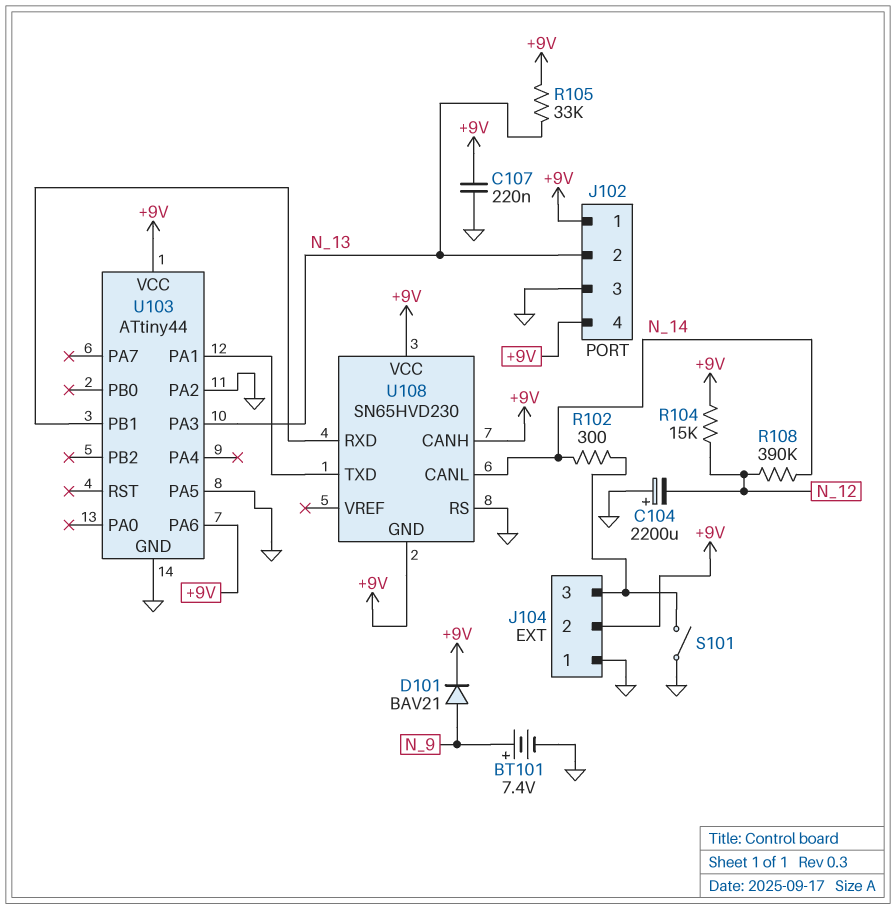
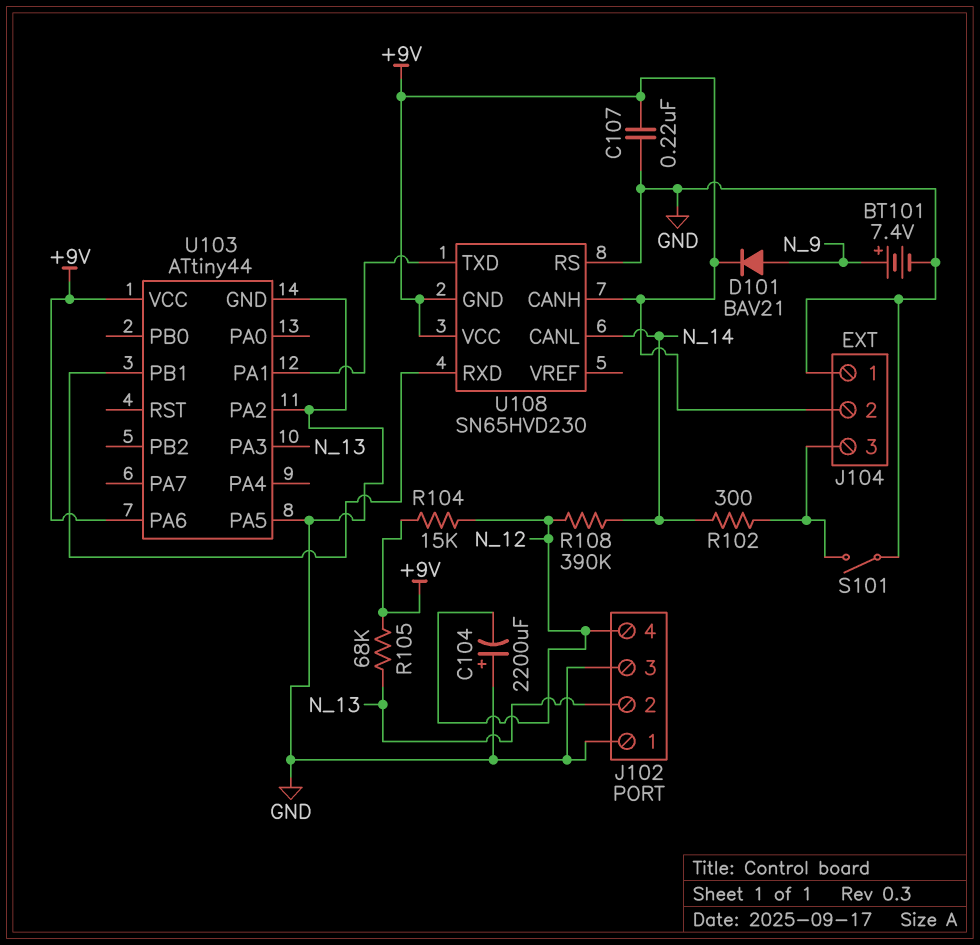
J102 pin 1: +9V -> GND
J102 pin 4: +9V -> N_12
R105: 33k (+9V, N_13) -> 68k (+9V, N_13)

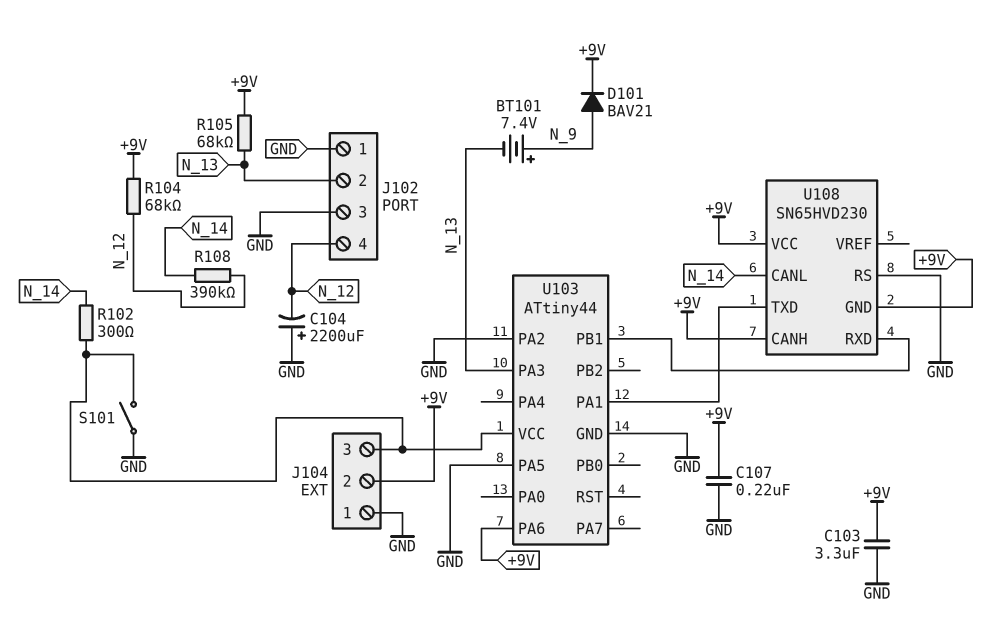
BT101: 7.4V (plus N_9, minus GND) -> 7.4V (plus N_9, minus N_13)
C103: none -> 3.3uF (+9V, GND)
R104: 15k (+9V, N_12) -> 68k (+9V, N_12)
U103 pin VCC: +9V -> J104/3

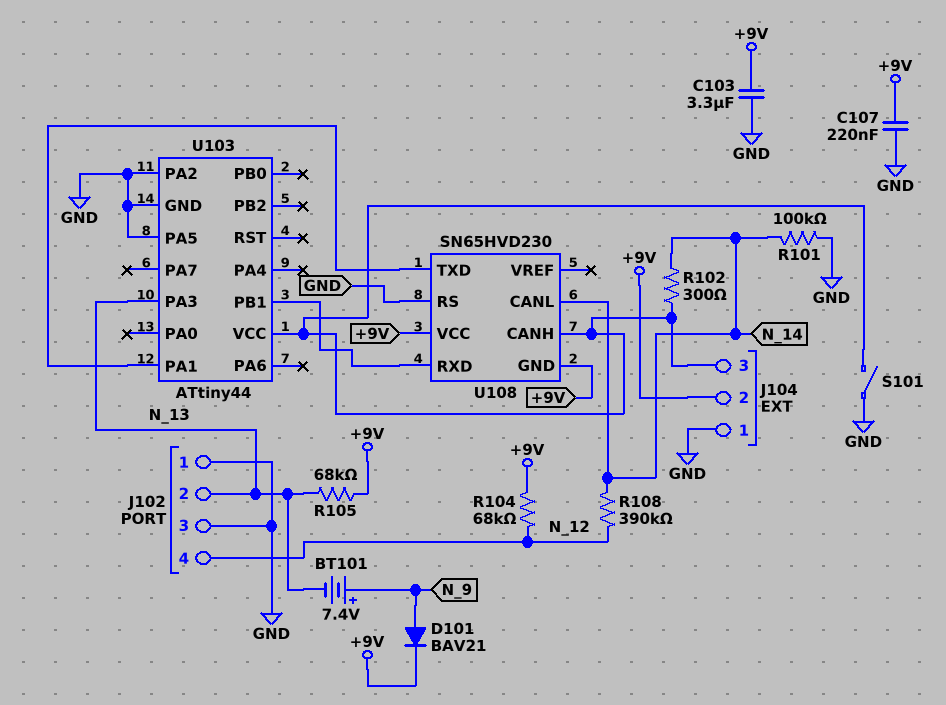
C104: 2200uF (plus GND, minus N_12) -> none
R101: none -> 100k (GND, N_14)
U103 pin PA6: +9V -> none
U108 pin CANH: +9V -> J104/3

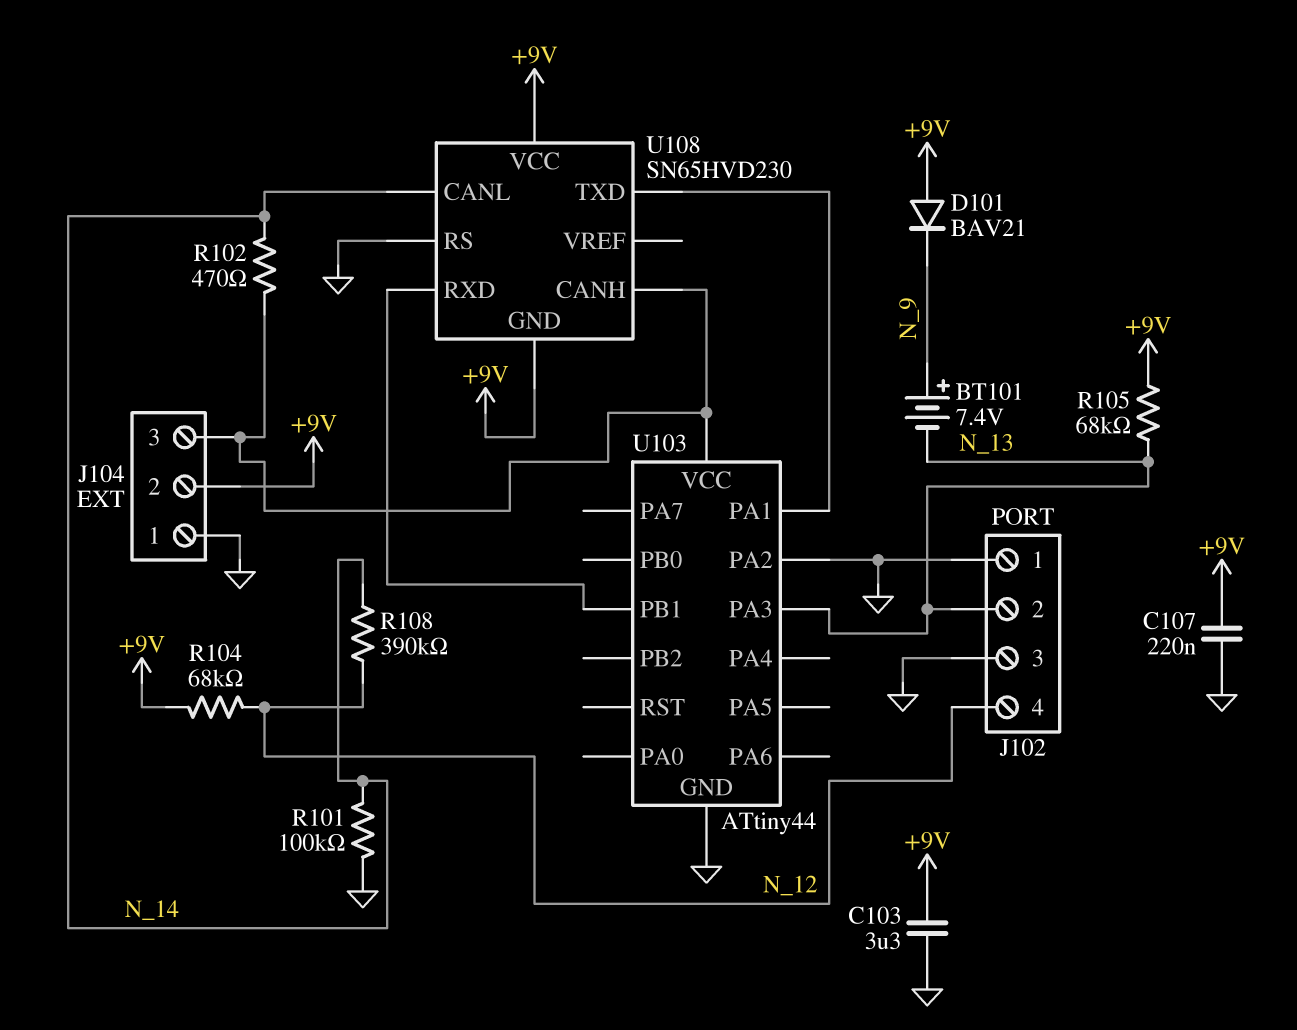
D101: diode BAV21 (A N_9, K +9V) -> diode BAV21 (A +9V, K N_9)
R102: 300 (J104/3, N_14) -> 470 (J104/3, N_14)
S101: switch (GND, J104/3) -> none
U103 pin PA5: GND -> none

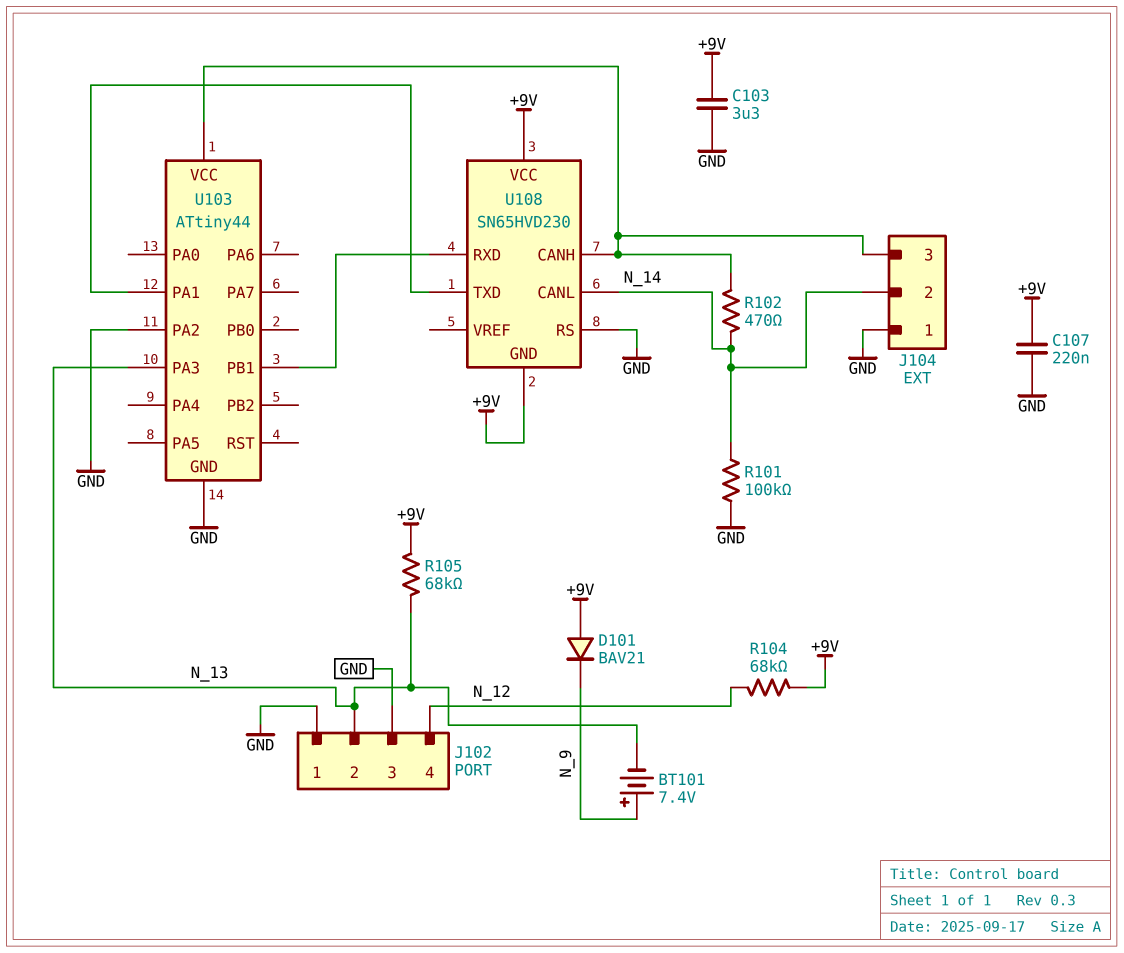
J104 pin 2: +9V -> N_14
R108: 390k (N_12, N_14) -> none

